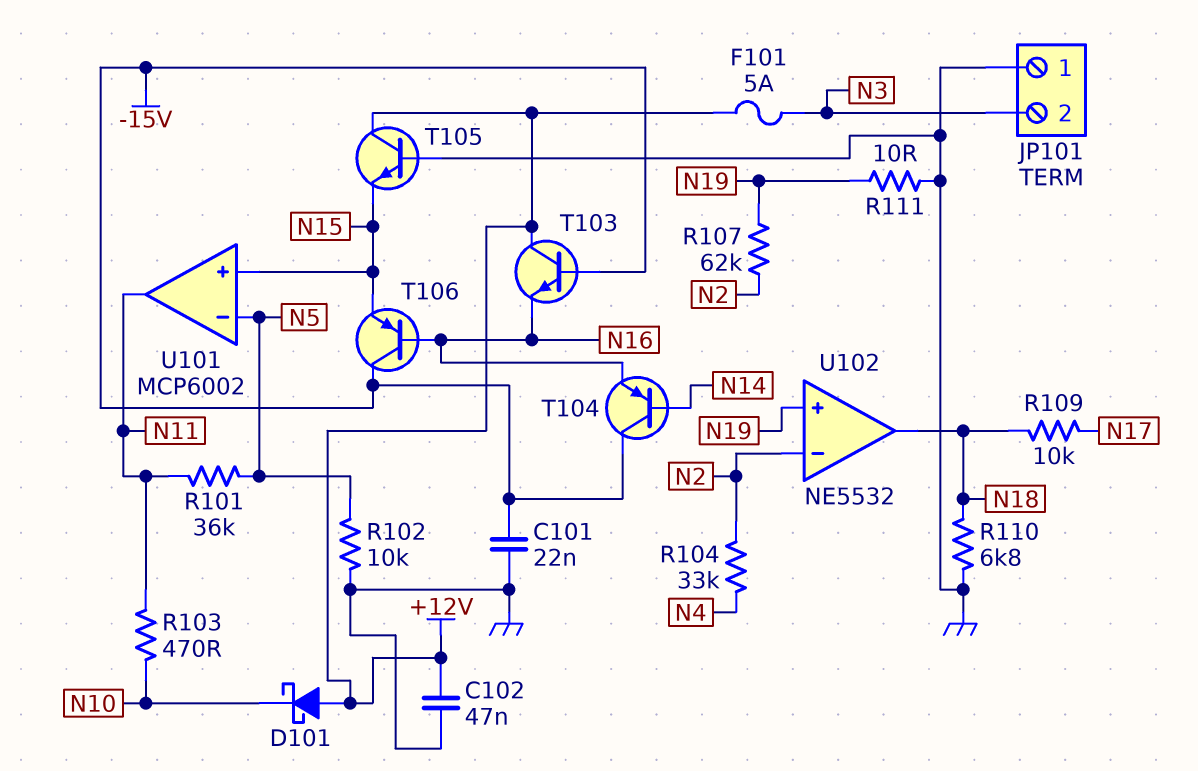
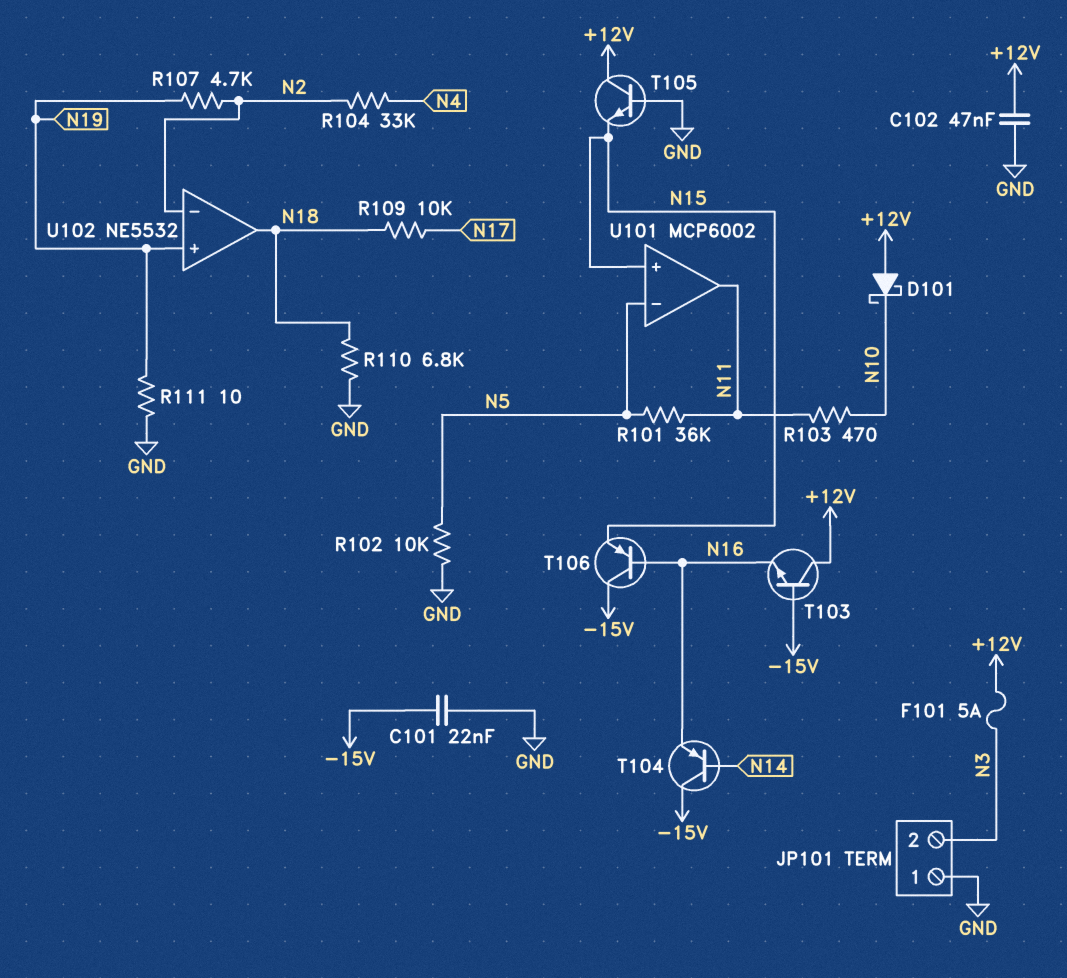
R107: 62k (N2, N19) -> 4.7k (N2, N19)

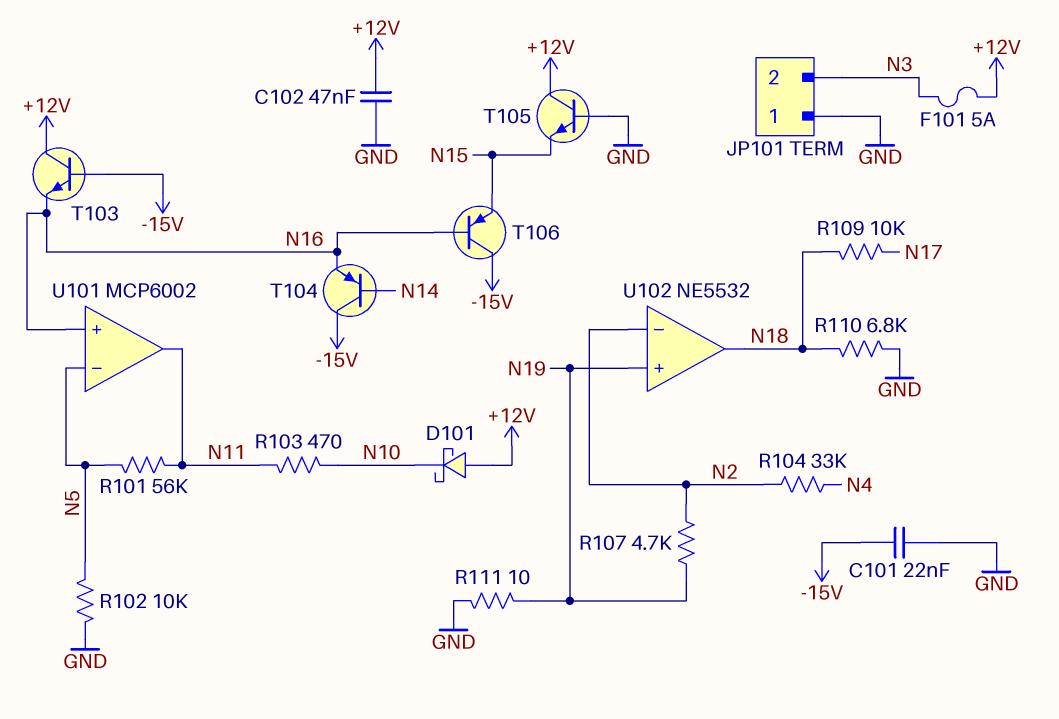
R101: 36k (N5, N11) -> 56k (N5, N11)
U101 pin in+: N15 -> N16

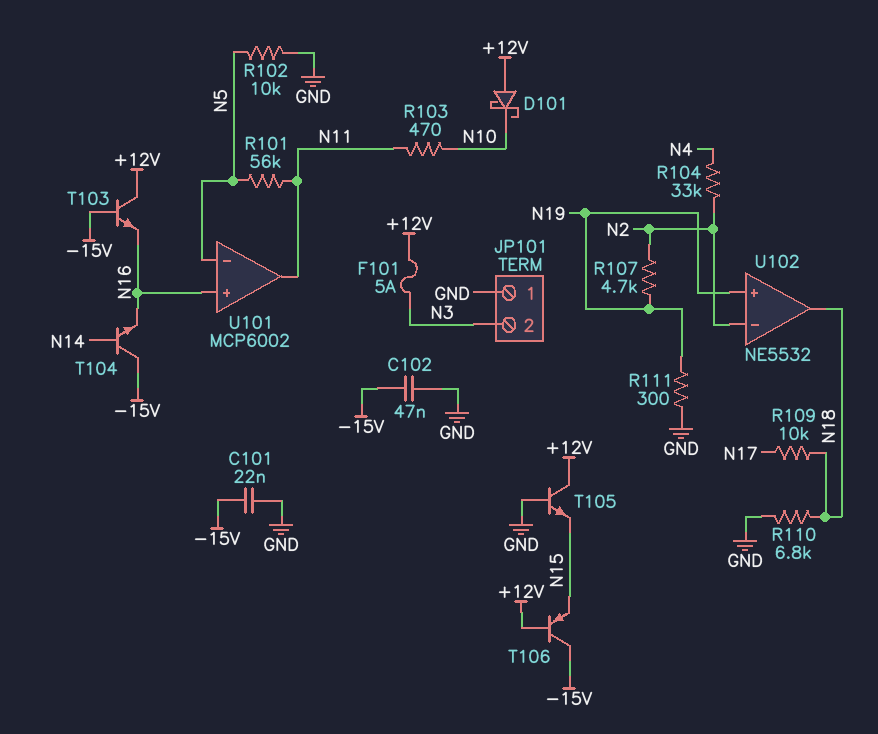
C102: 47nF (+12V, GND) -> 47nF (-15V, GND)
R111: 10 (GND, N19) -> 300 (GND, N19)
T104: PNP (B N14, C -15V, E N16) -> NPN (B N14, C -15V, E N16)
T106: PNP (B N16, C -15V, E N15) -> PNP (B +12V, C -15V, E N15)

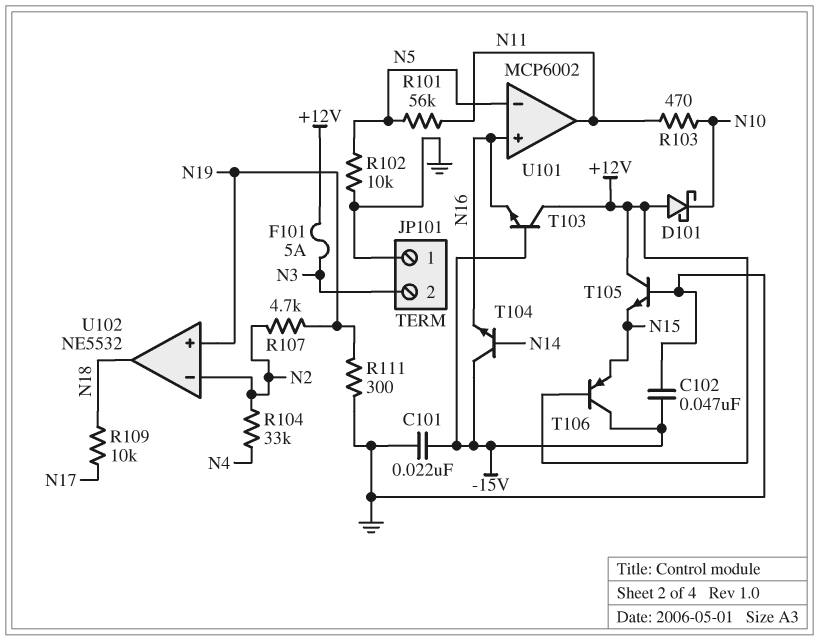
R110: 6.8k (GND, N18) -> none

